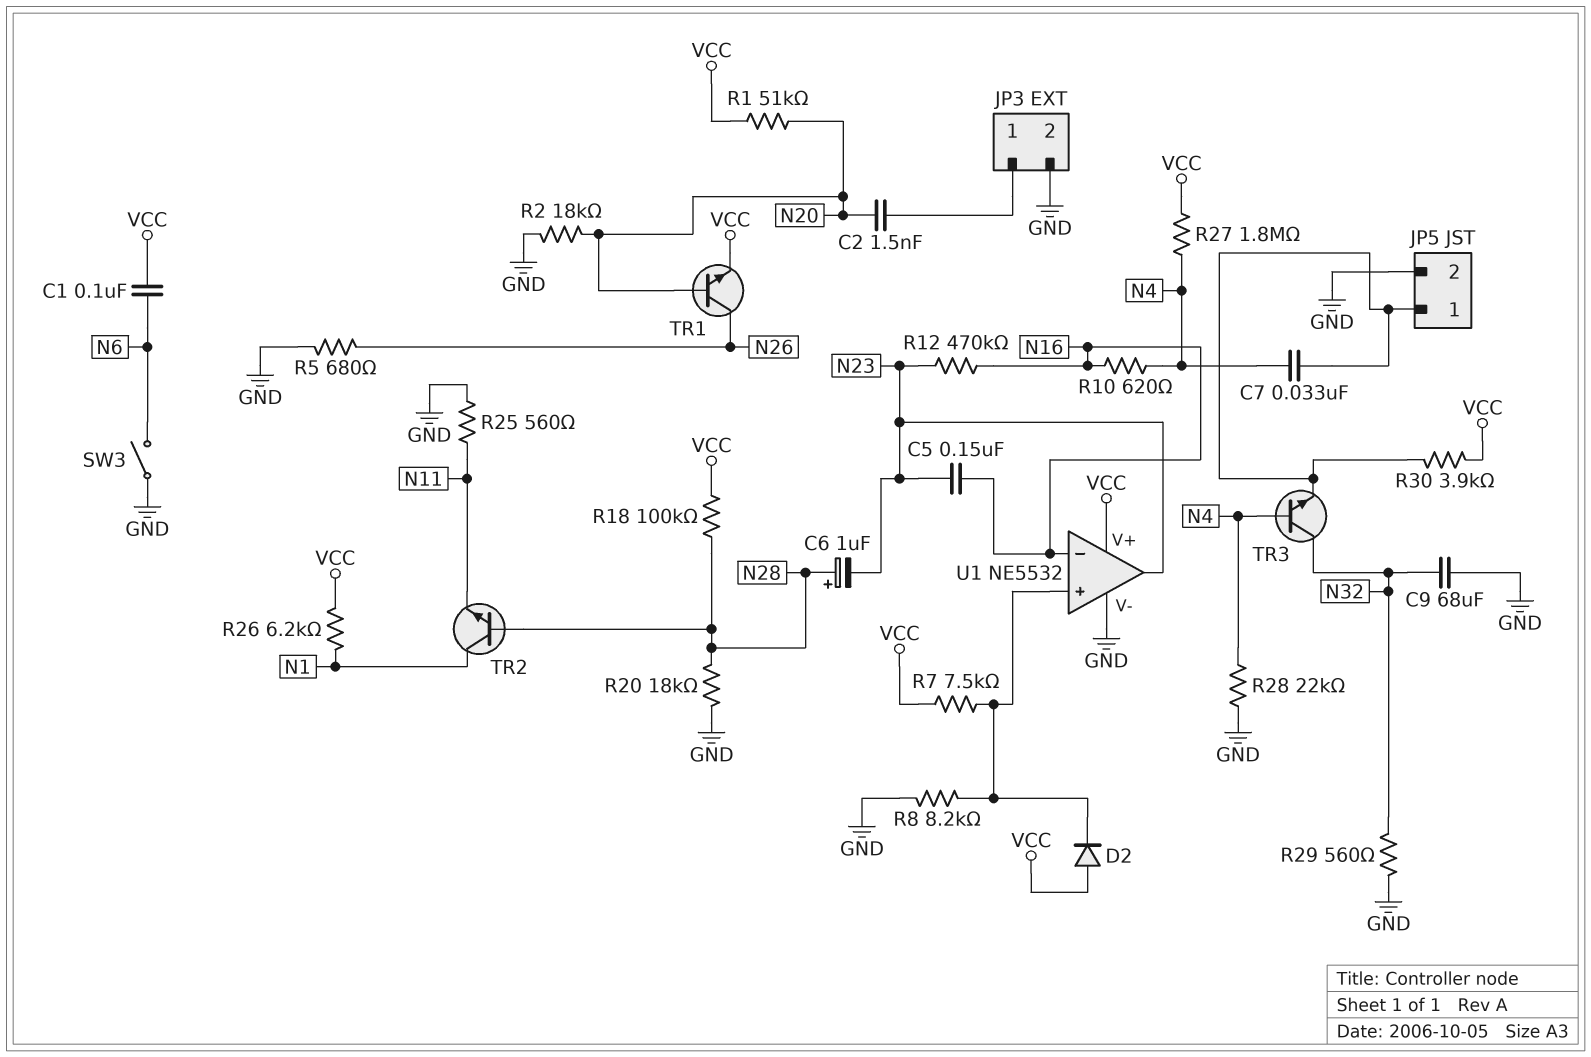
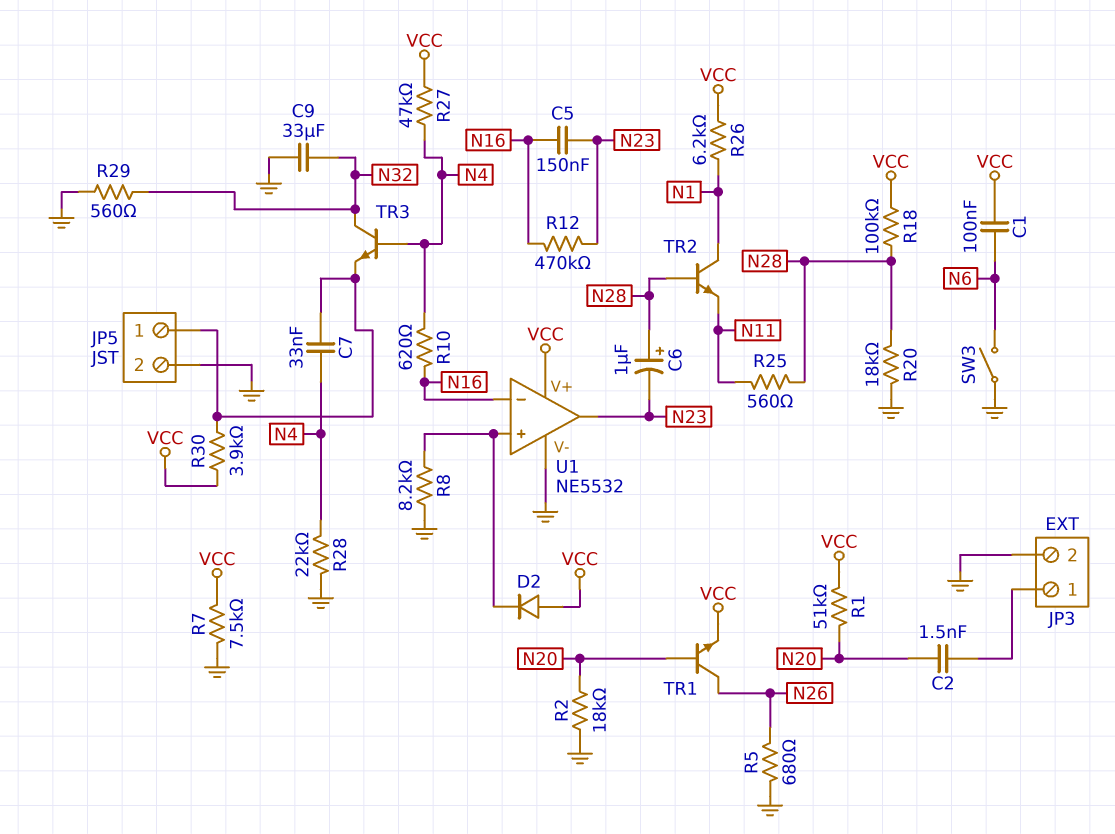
C9: 68uF (GND, N32) -> 33uF (GND, N32)
R7: 7.5k (U1/in+, VCC) -> 7.5k (GND, VCC)
R25: 560 (GND, N11) -> 560 (N11, N28)
R27: 1.8M (N4, VCC) -> 47k (N4, VCC)

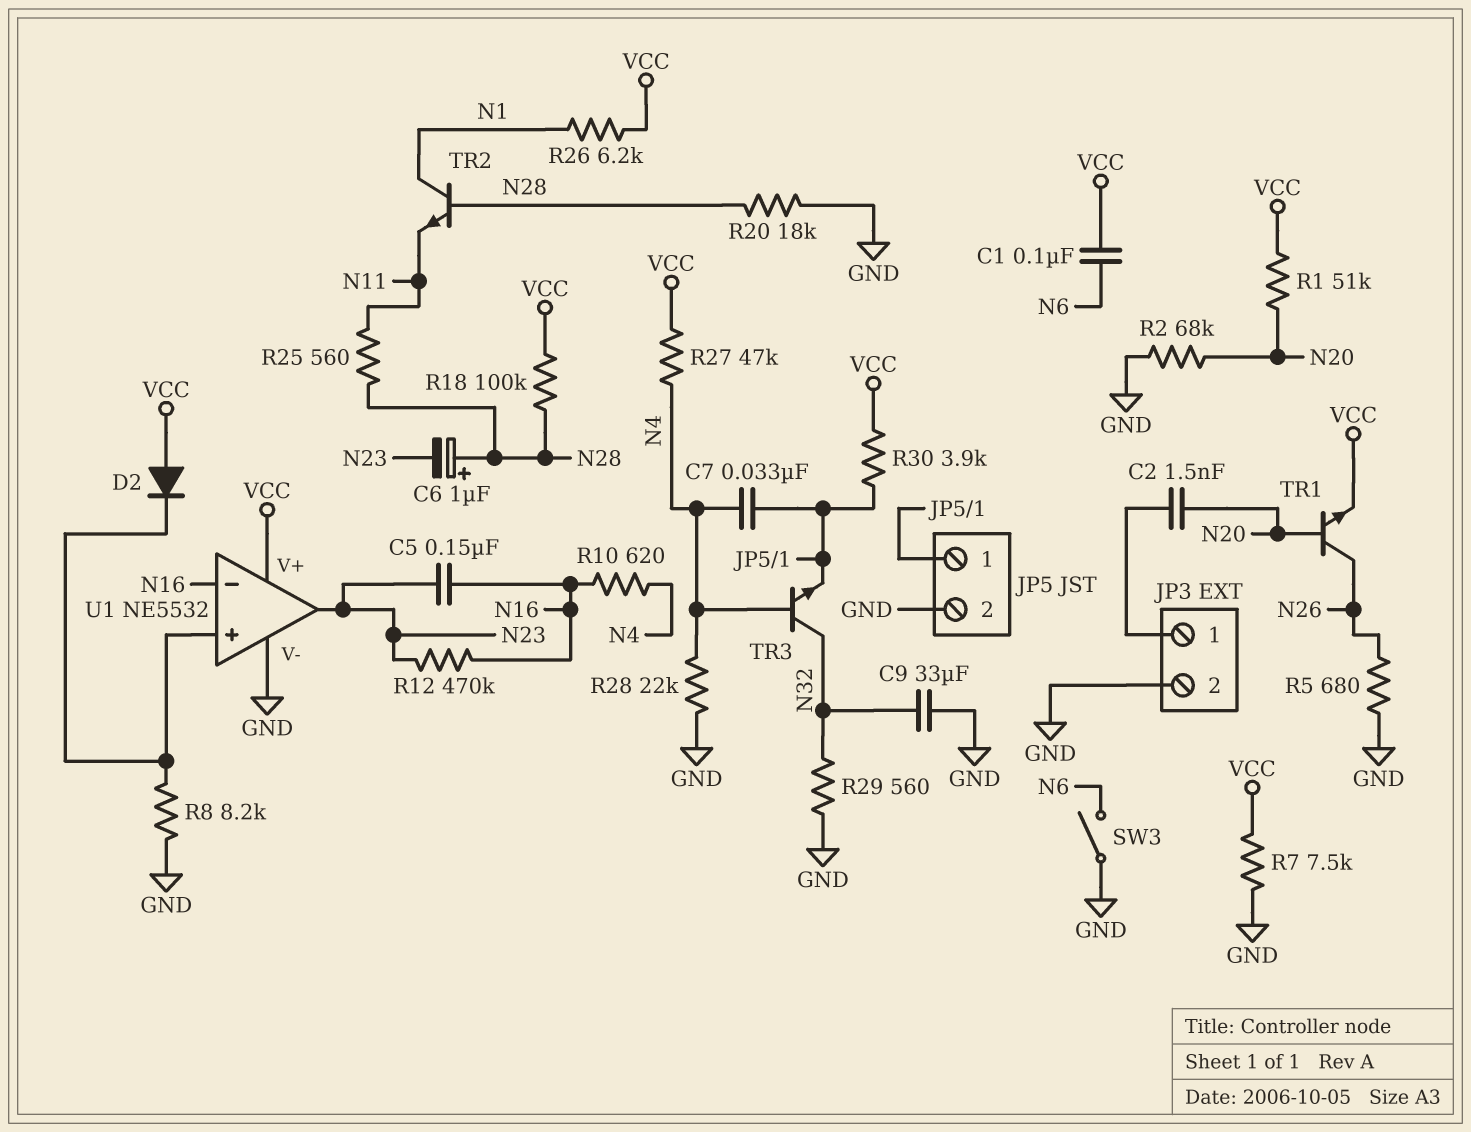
R2: 18k (GND, N20) -> 68k (GND, N20)

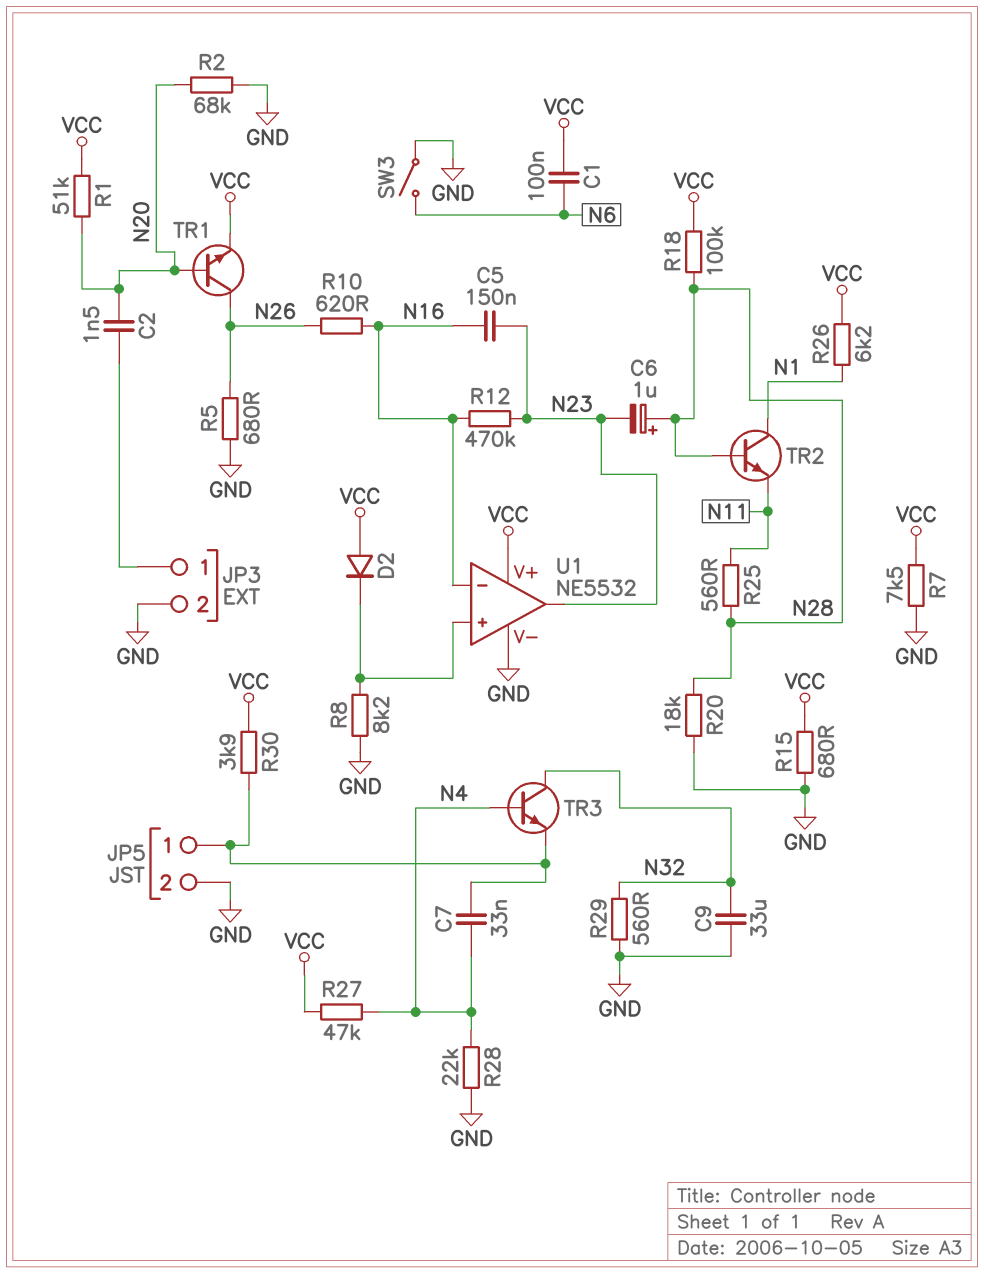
R10: 620 (N4, N16) -> 620 (N16, N26)
R15: none -> 680 (GND, VCC)

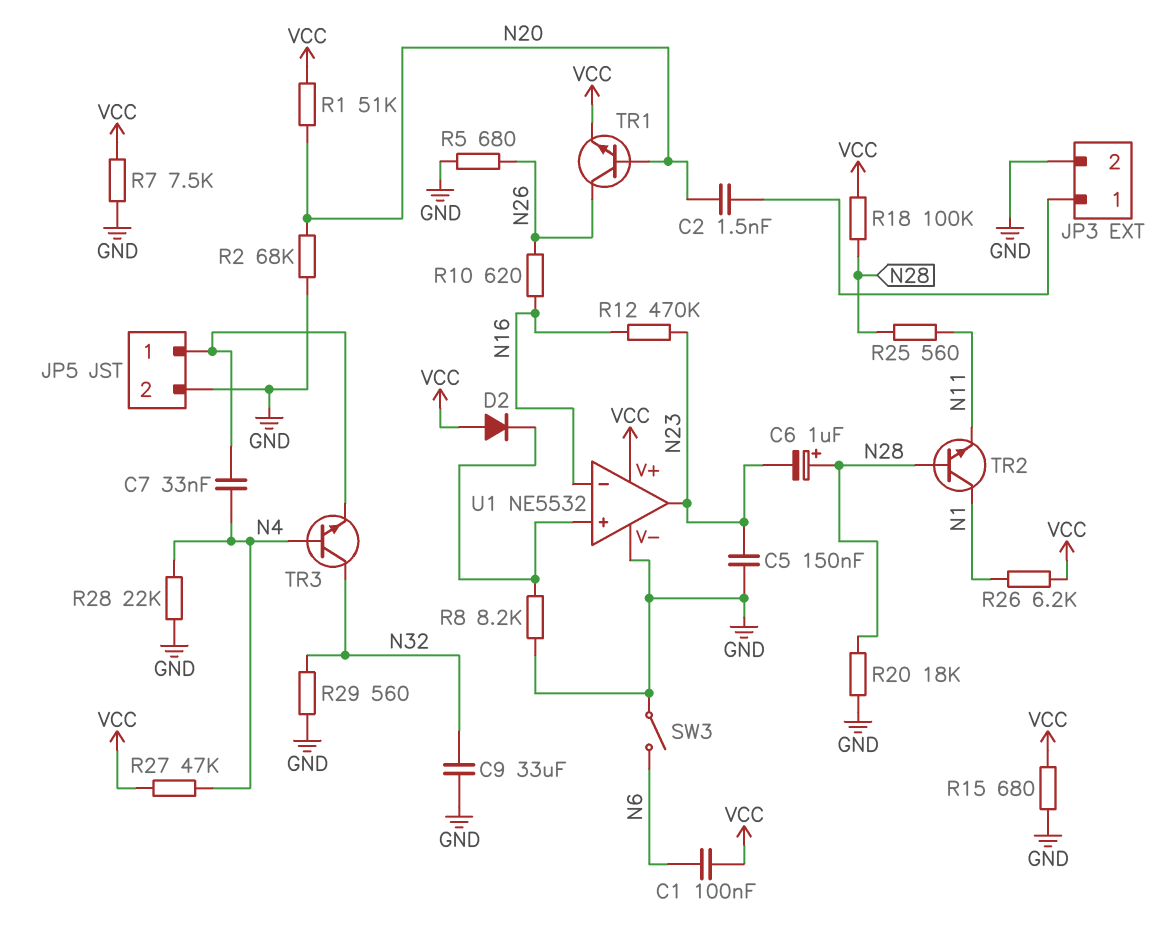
C5: 150nF (N16, N23) -> 150nF (GND, N23)
R30: 3.9k (JP5/1, VCC) -> none

